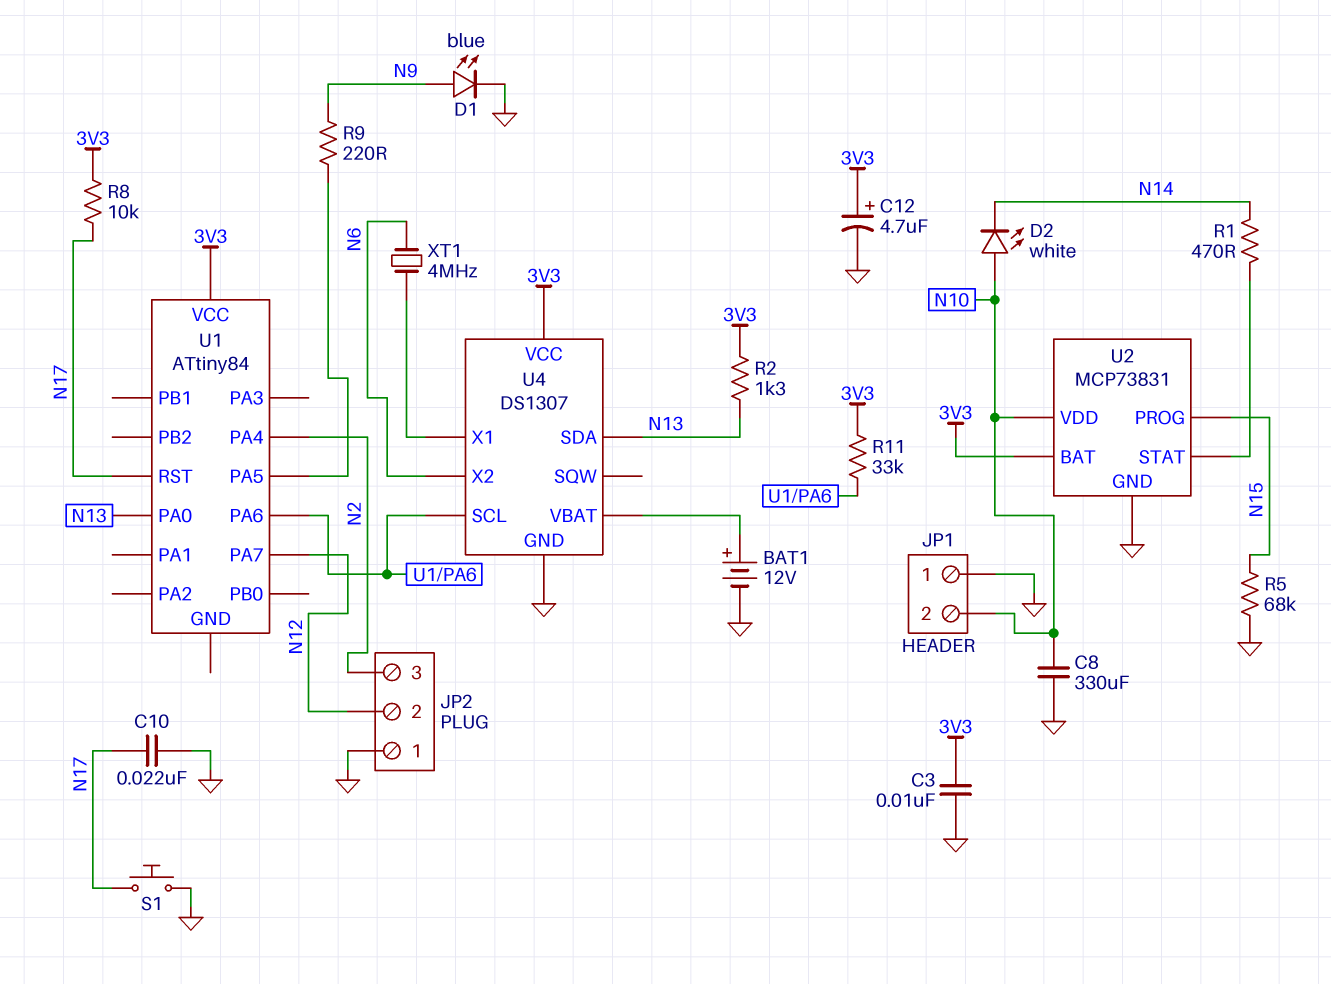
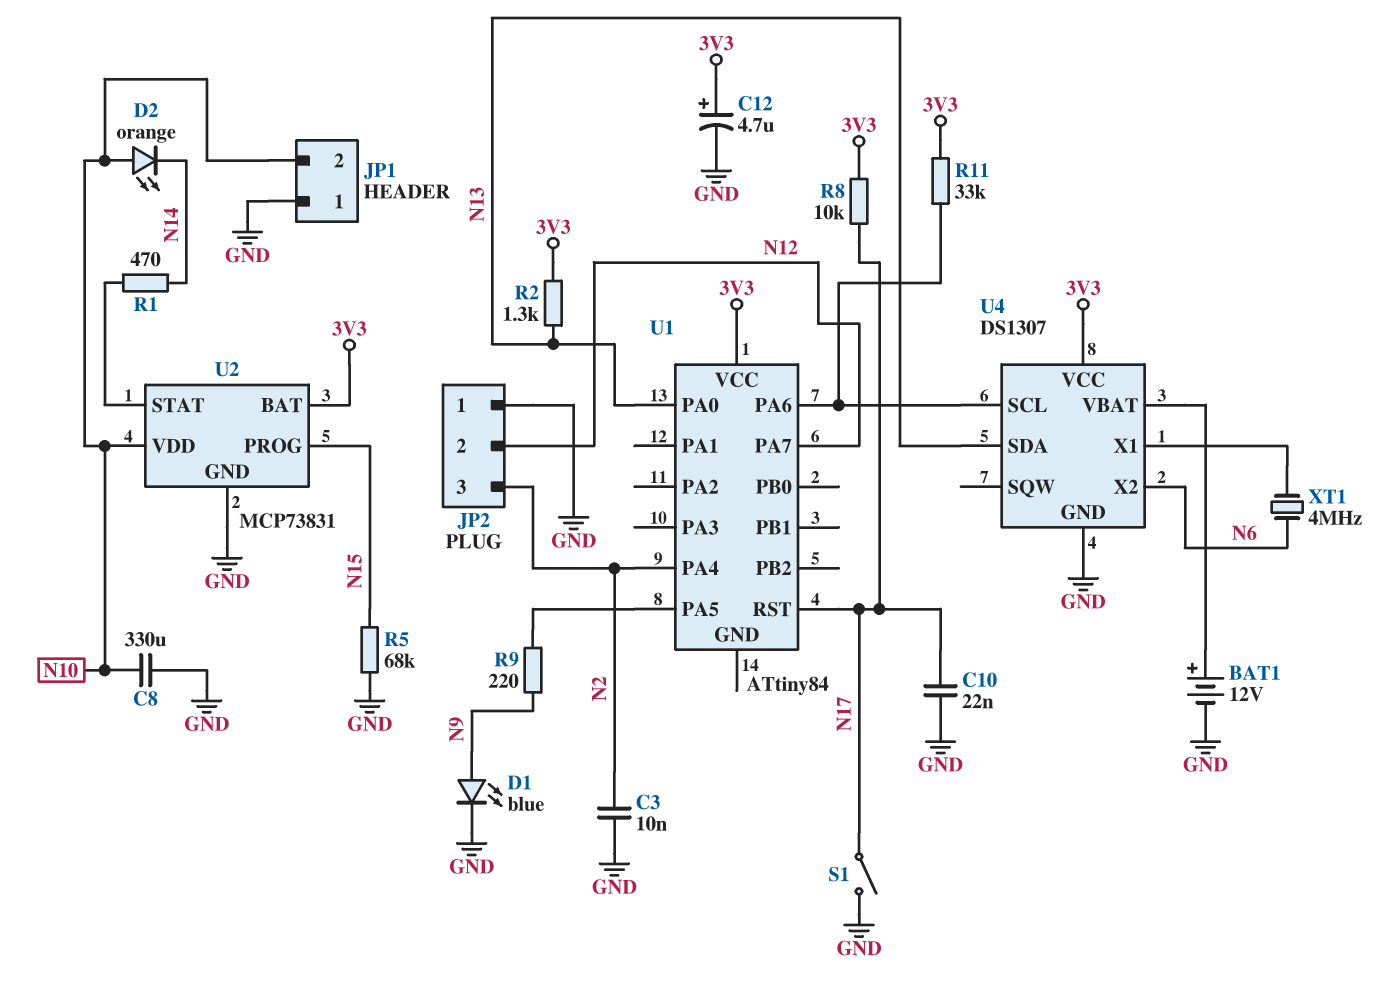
C3: 10nF (3V3, GND) -> 10nF (GND, N2)
D2: LED white (A N10, K N14) -> LED orange (A N10, K N14)
S1: button (GND, N17) -> switch (GND, N17)

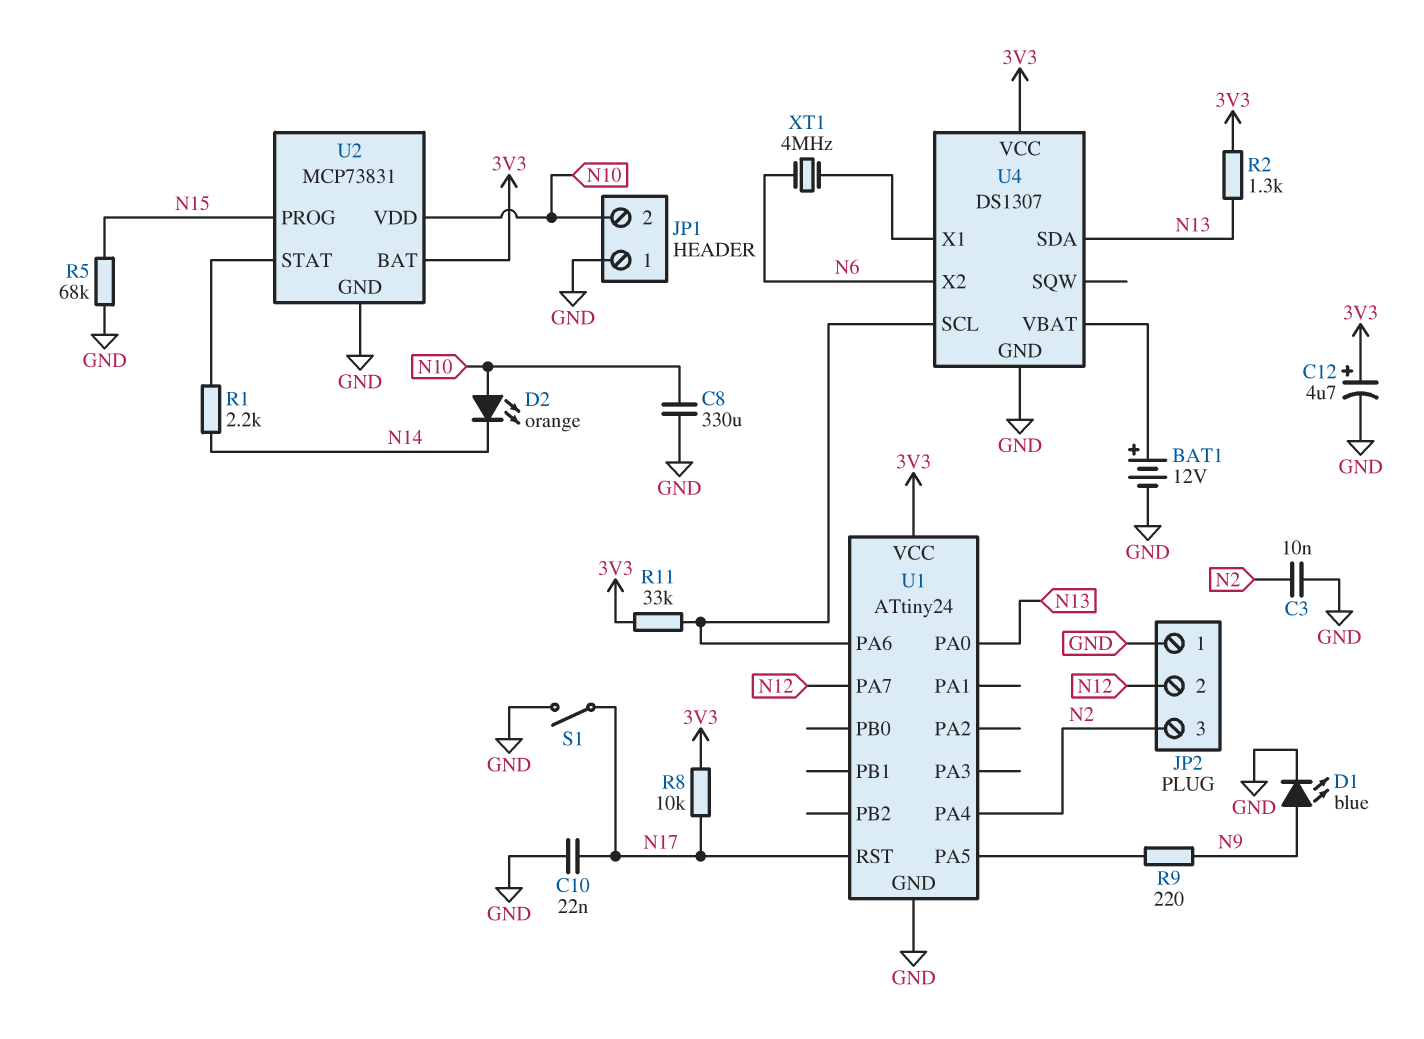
R1: 470 (N14, U2/STAT) -> 2.2k (N14, U2/STAT)
U1: ATtiny84 -> ATtiny24
U1 pin GND: none -> GND

